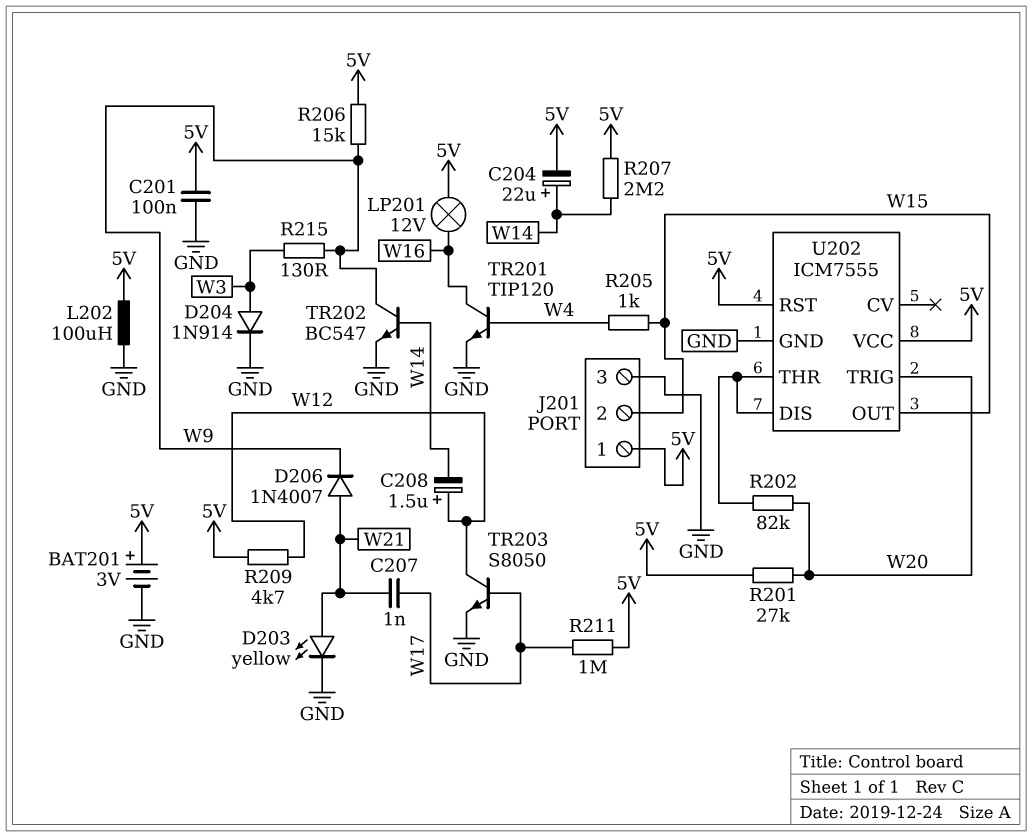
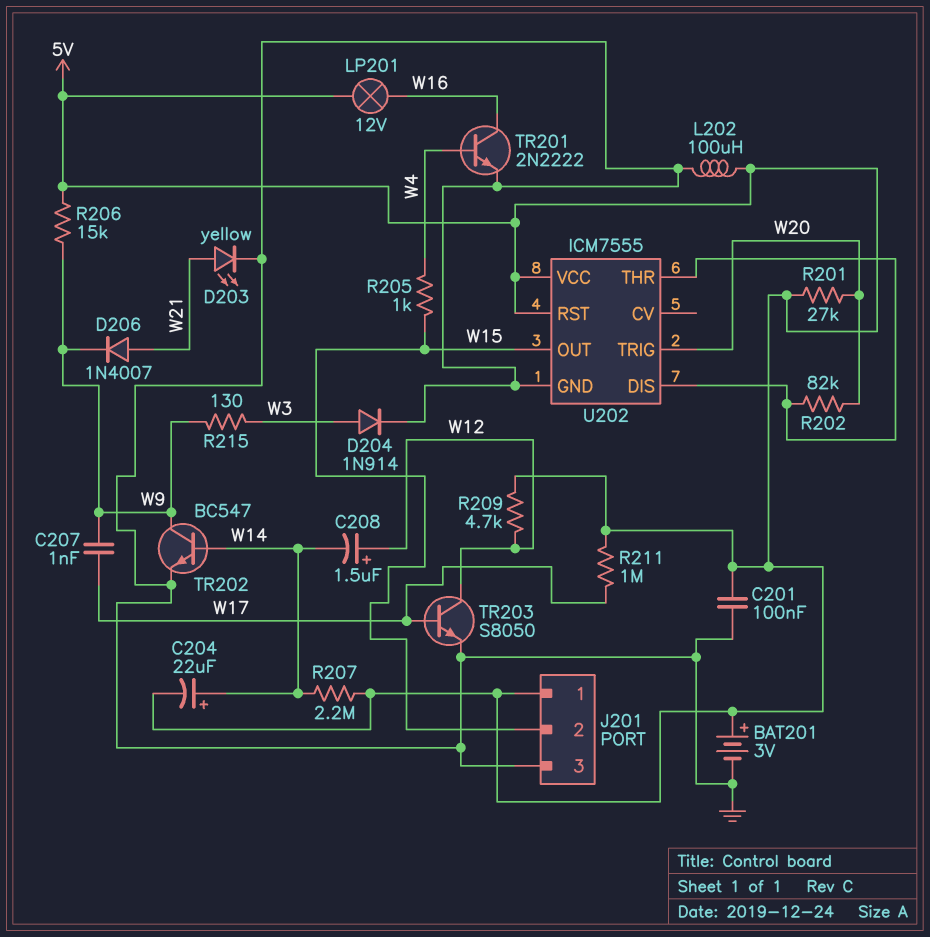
C207: 1nF (W17, W21) -> 1nF (W9, W17)
TR201: NPN TIP120 (B W4, C W16, E GND) -> NPN 2N2222 (B W4, C W16, E GND)

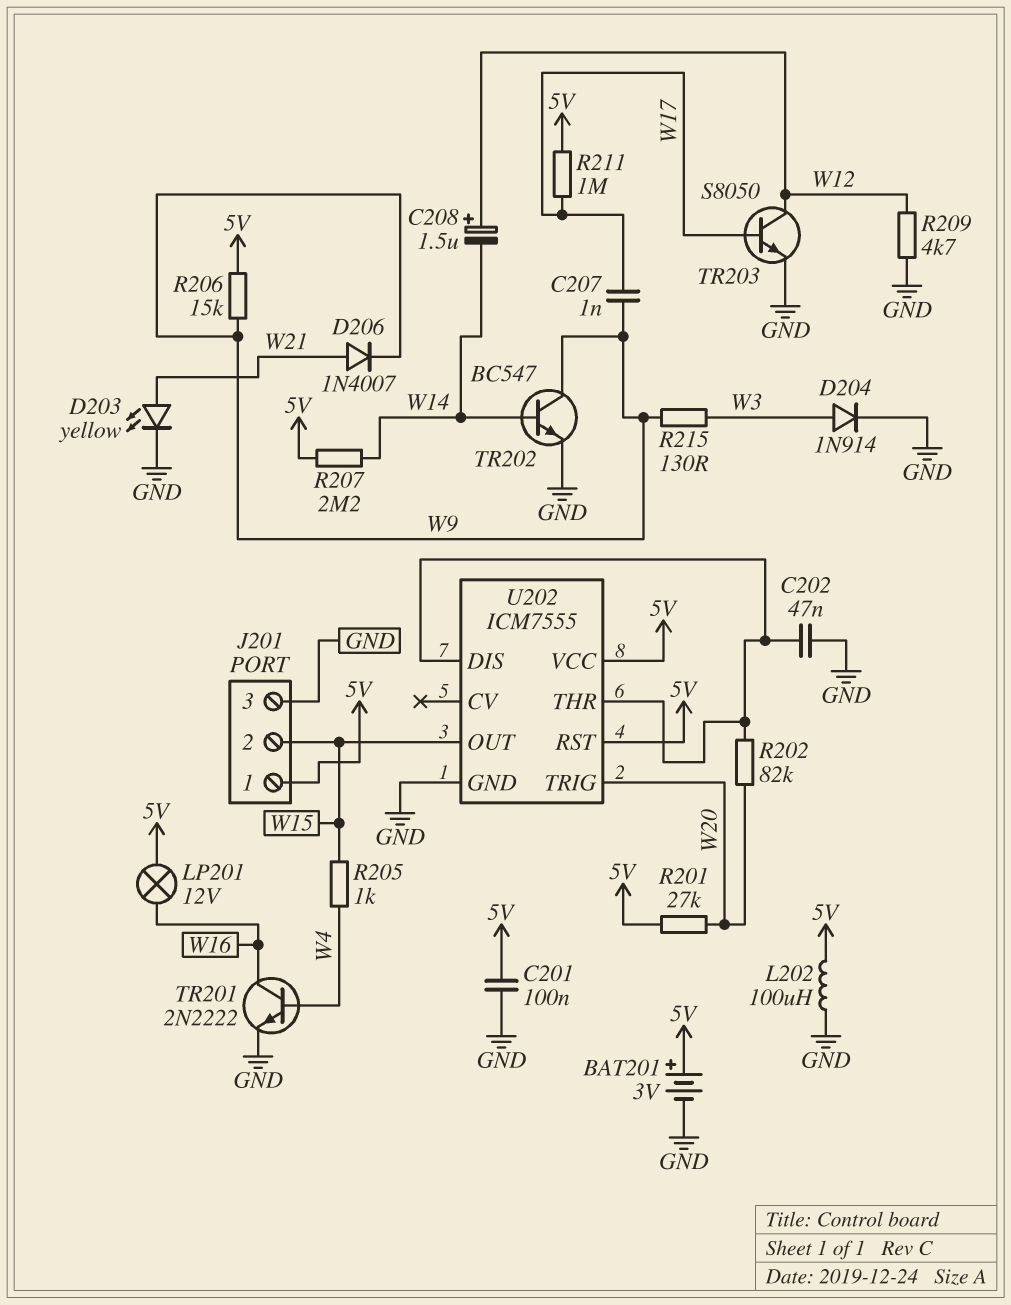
C202: none -> 47nF (GND, U202/DIS)
C204: 22uF (plus W14, minus 5V) -> none
R209: 4.7k (5V, W12) -> 4.7k (GND, W12)

